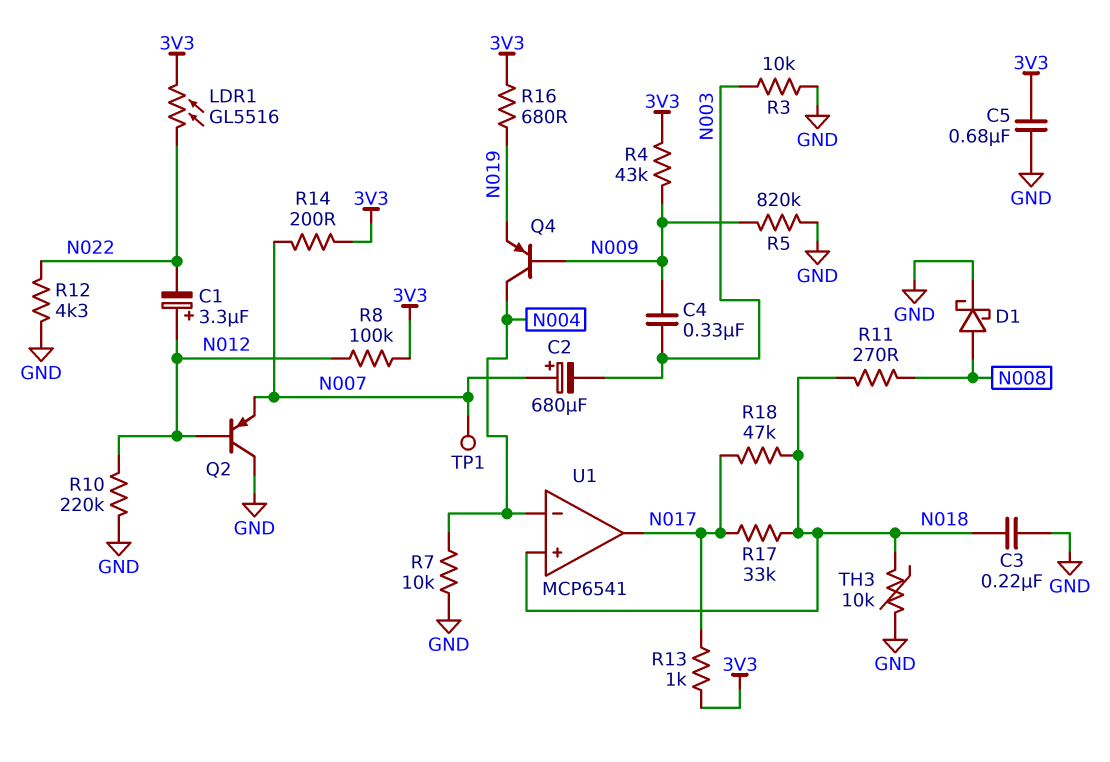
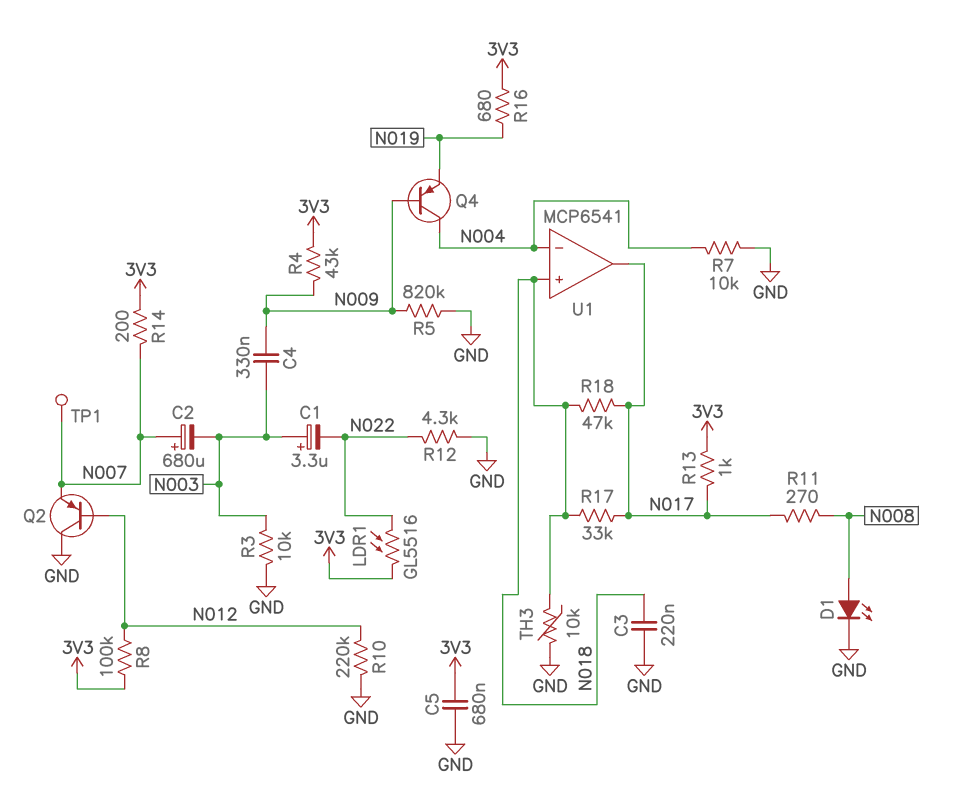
C1: 3.3uF (plus N012, minus N022) -> 3.3uF (plus N003, minus N022)
D1: schottky (A N008, K GND) -> LED (A N008, K GND)
R11: 270 (N008, N018) -> 270 (N008, N017)

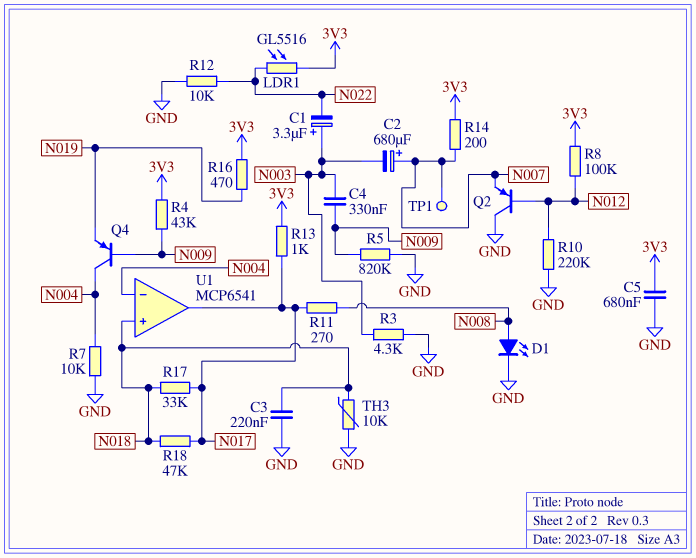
R3: 10k (GND, N003) -> 4.3k (GND, N003)
R12: 4.3k (GND, N022) -> 10k (GND, N022)
R16: 680 (3V3, N019) -> 470 (3V3, N019)

